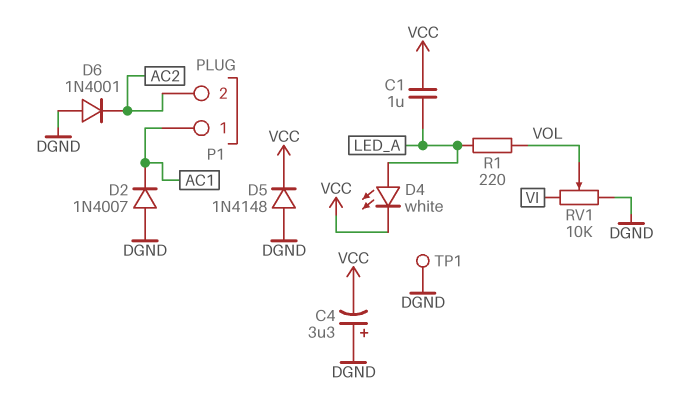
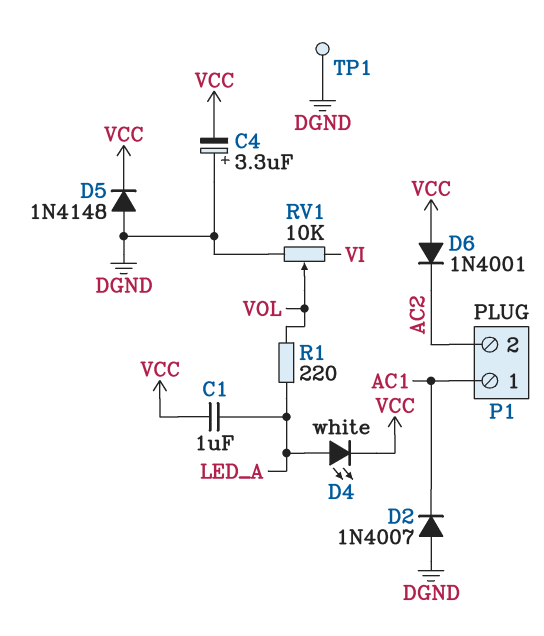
D6: diode 1N4001 (A DGND, K AC2) -> diode 1N4001 (A VCC, K AC2)

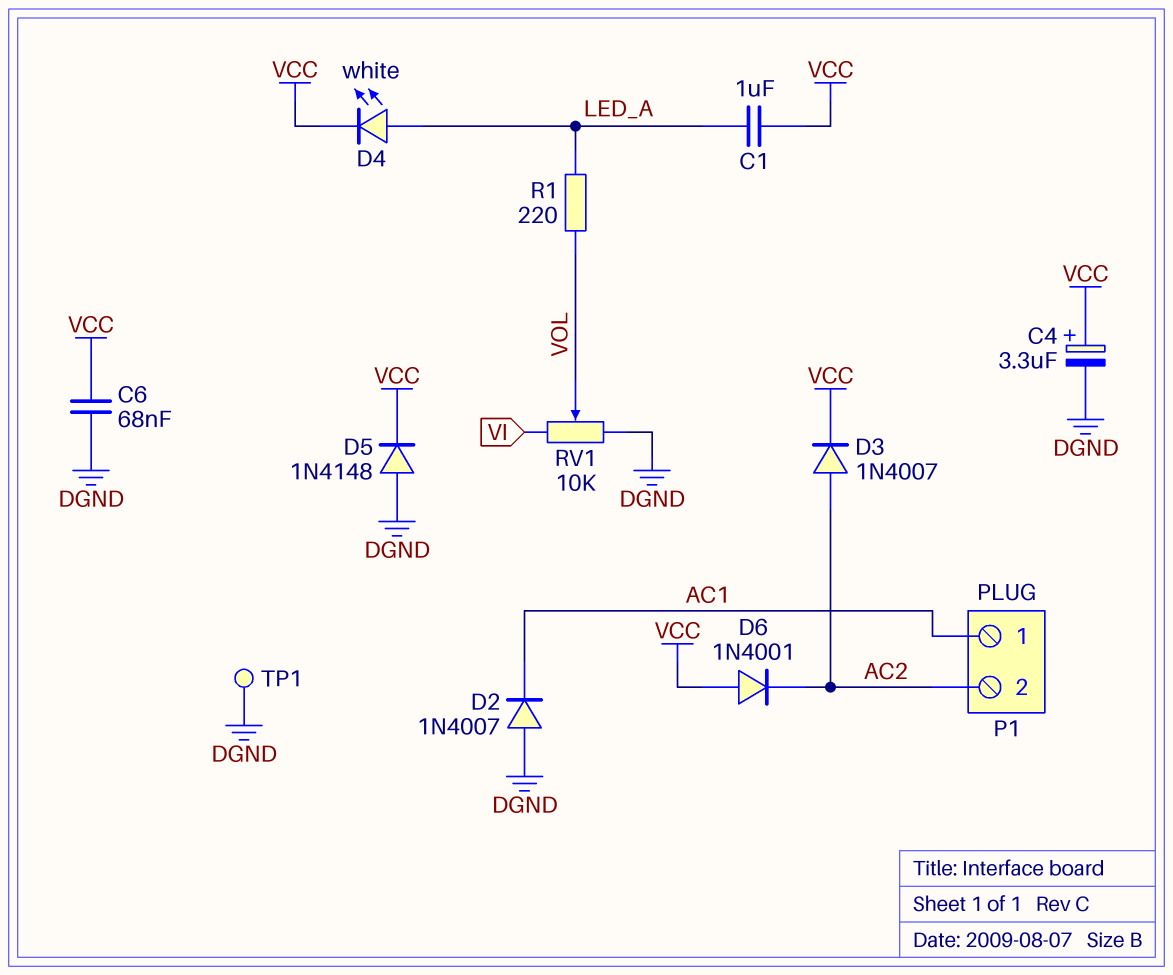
C4: 3.3uF (plus DGND, minus VCC) -> 3.3uF (plus VCC, minus DGND)
C6: none -> 68nF (DGND, VCC)
D3: none -> diode 1N4007 (A AC2, K VCC)

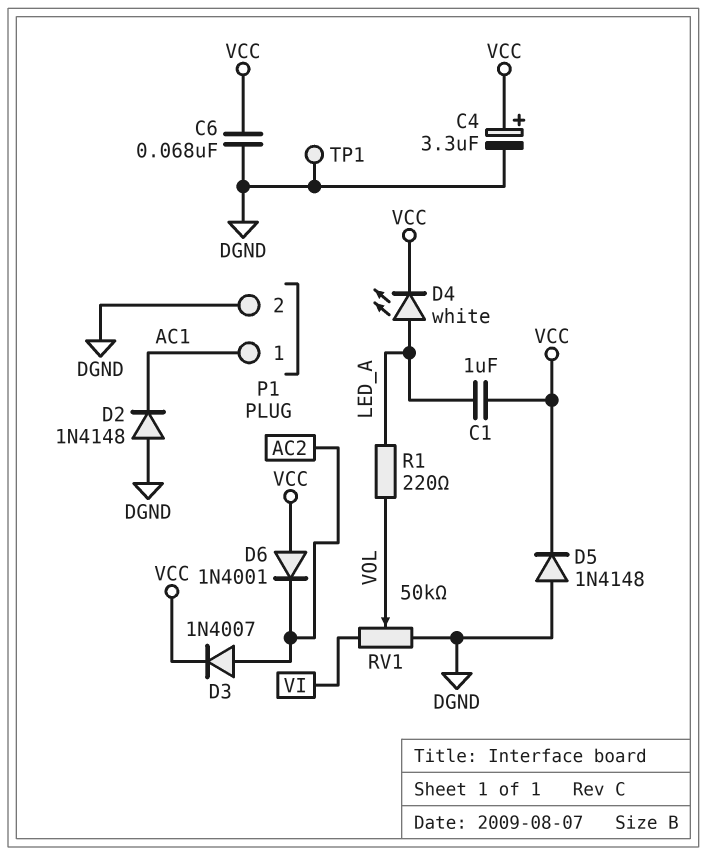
D2: diode 1N4007 (A DGND, K AC1) -> diode 1N4148 (A DGND, K AC1)
P1 pin 2: AC2 -> DGND
RV1: 10k (DGND, VI, wiper VOL) -> 50k (DGND, VI, wiper VOL)

